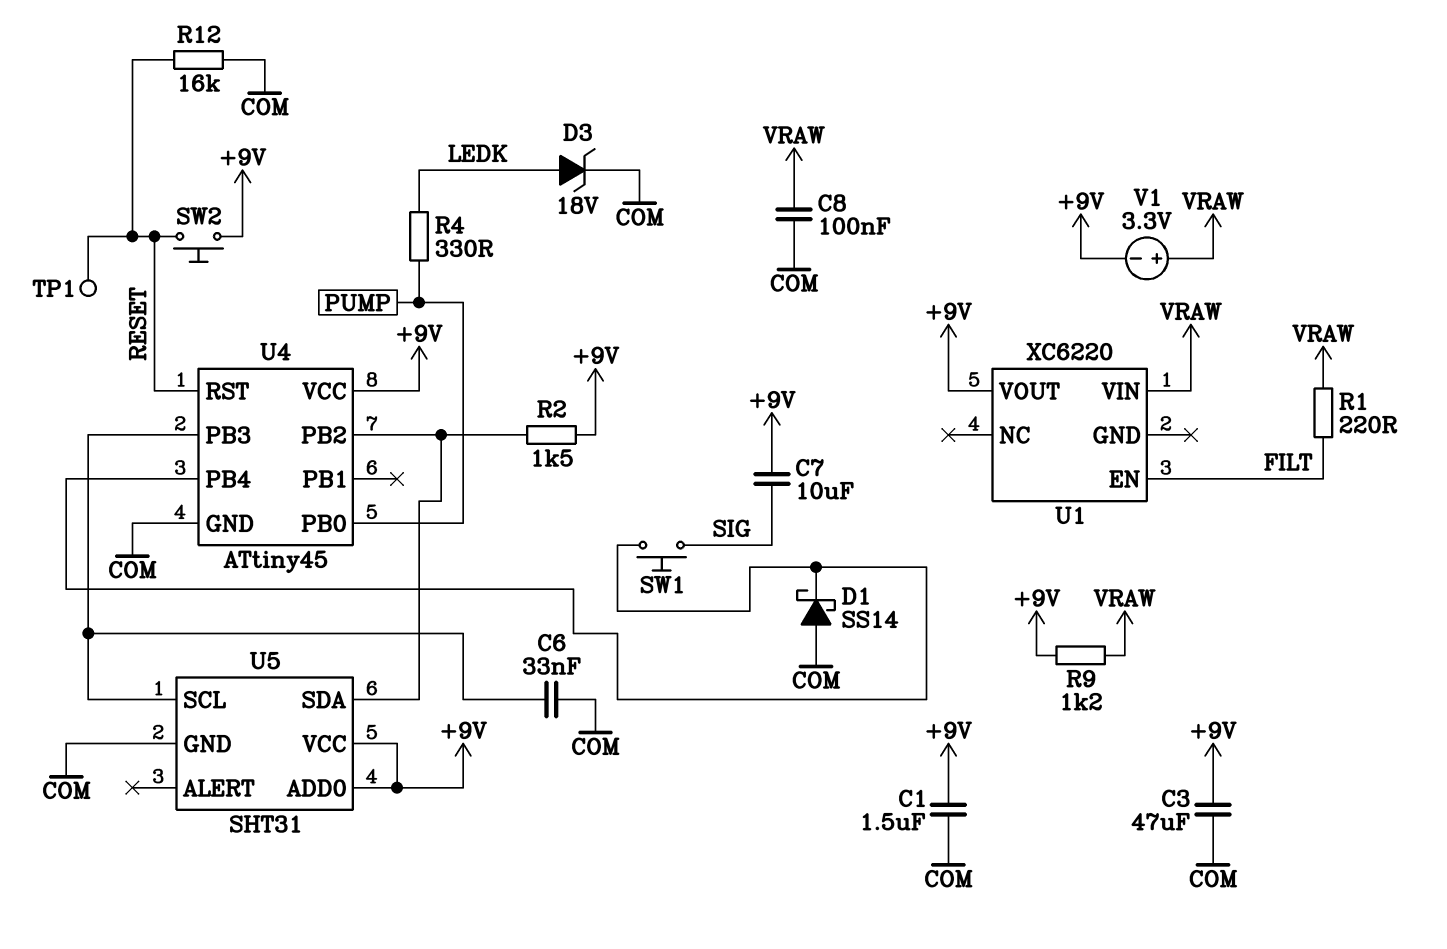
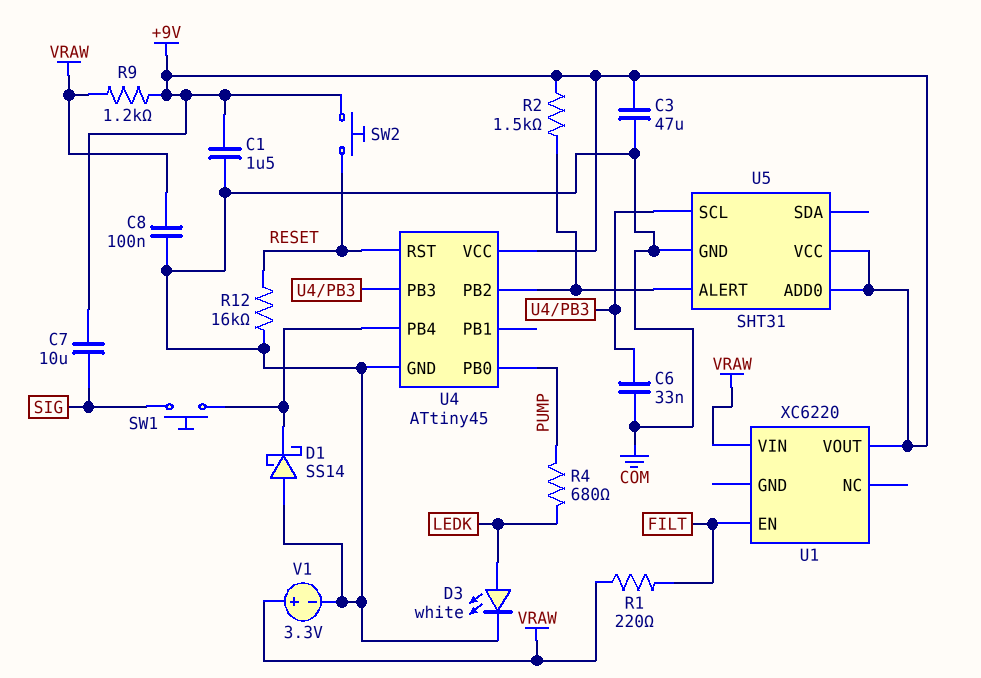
D3: zener 18V (A LEDK, K COM) -> LED white (A LEDK, K COM)
R4: 330 (LEDK, PUMP) -> 680 (LEDK, PUMP)
TP1: test point (RESET) -> none
U5 pin ALERT: none -> U4/PB2
U5 pin SDA: U4/PB2 -> none
V1: 3.3V (plus VRAW, minus +9V) -> 3.3V (plus VRAW, minus COM)

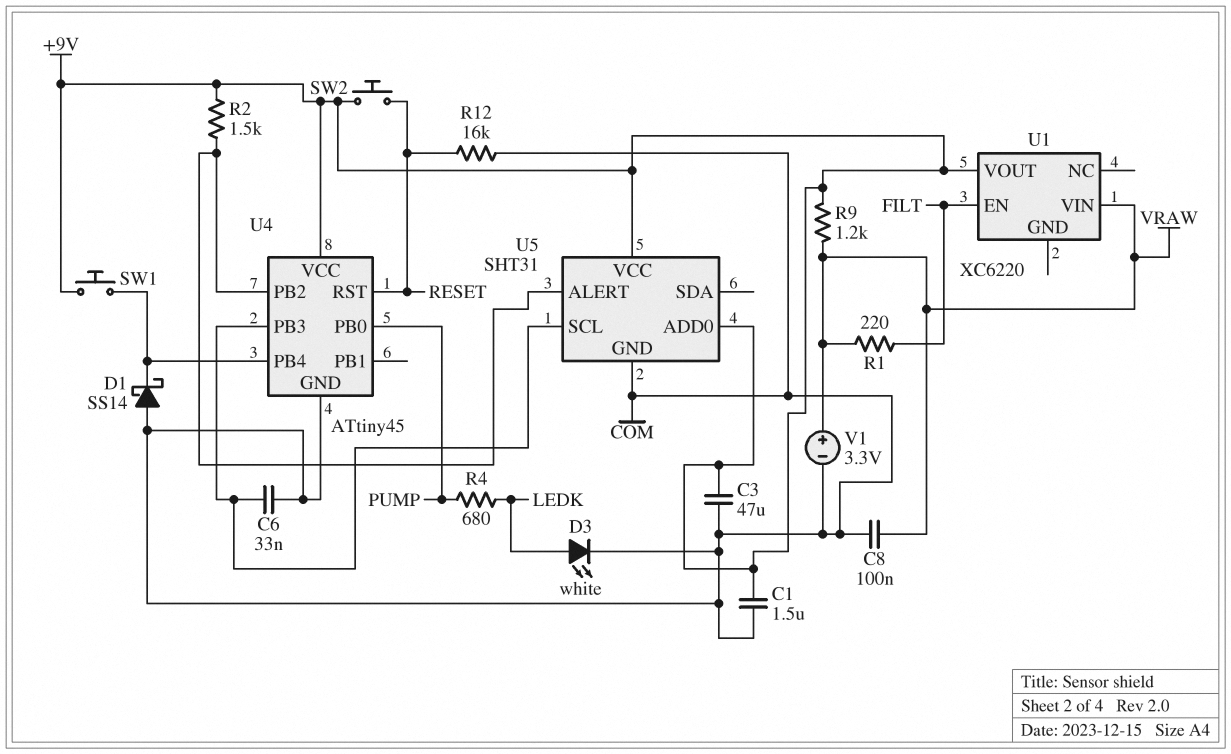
C7: 10uF (+9V, SIG) -> none
SW1: button (SIG, U4/PB4) -> button (+9V, U4/PB4)

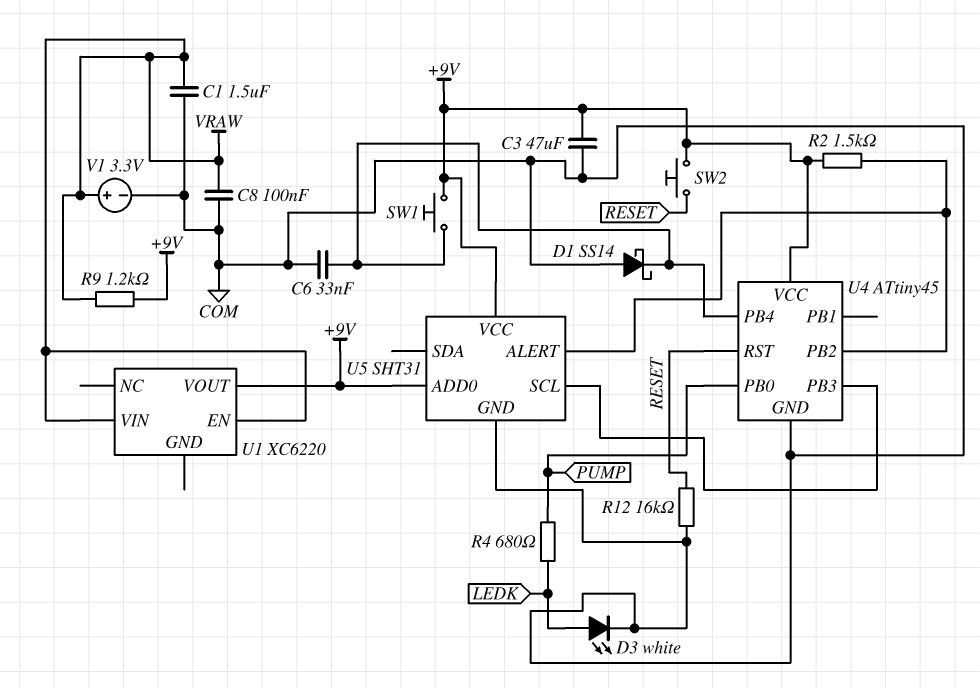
C1: 1.5uF (+9V, COM) -> 1.5uF (COM, VRAW)
C6: 33nF (COM, U4/PB3) -> 33nF (COM, U4/PB4)
R1: 220 (FILT, VRAW) -> none
U1 pin EN: FILT -> VRAW

